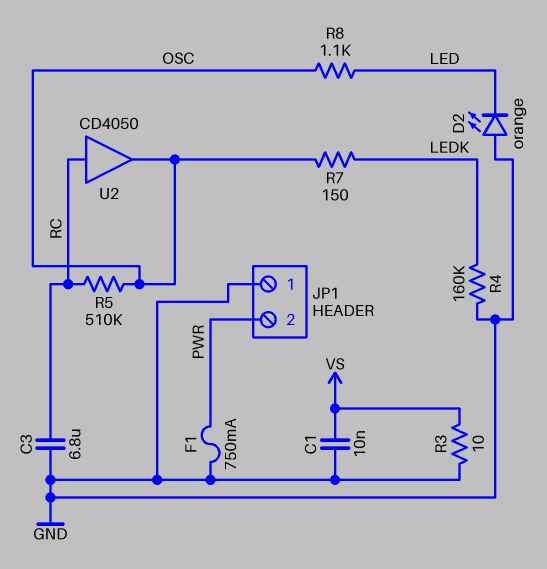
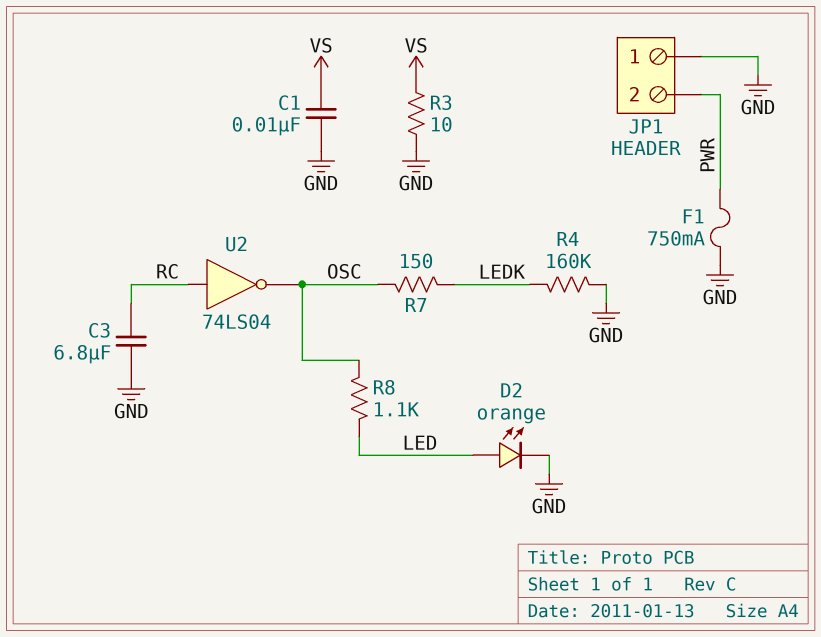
D2: LED orange (A GND, K LED) -> LED orange (A LED, K GND)
R5: 510k (OSC, RC) -> none
U2: buffer CD4050 (in RC, out OSC) -> NOT 74LS04 (in RC, out OSC)

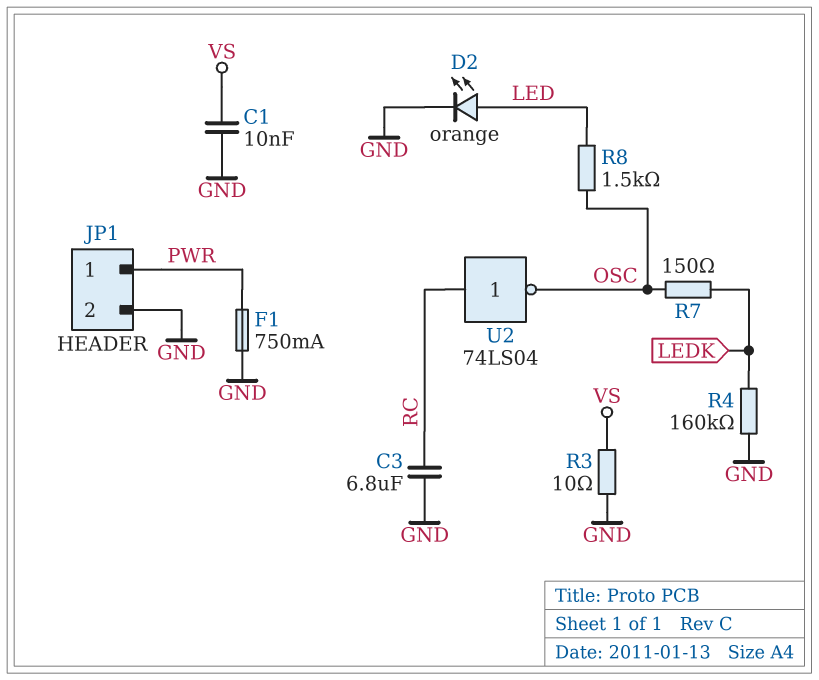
JP1 pin 1: GND -> PWR
JP1 pin 2: PWR -> GND
R8: 1.1k (LED, OSC) -> 1.5k (LED, OSC)

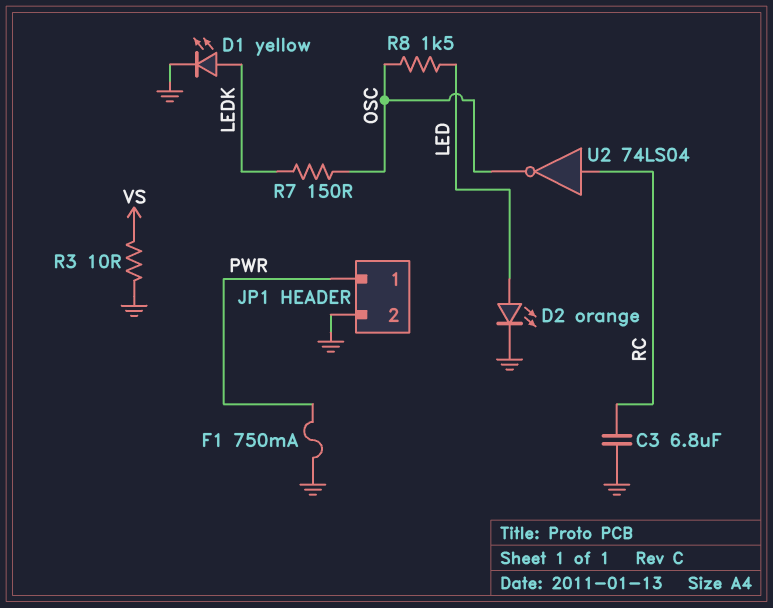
C1: 10nF (GND, VS) -> none
D1: none -> LED yellow (A LEDK, K GND)
R4: 160k (GND, LEDK) -> none

